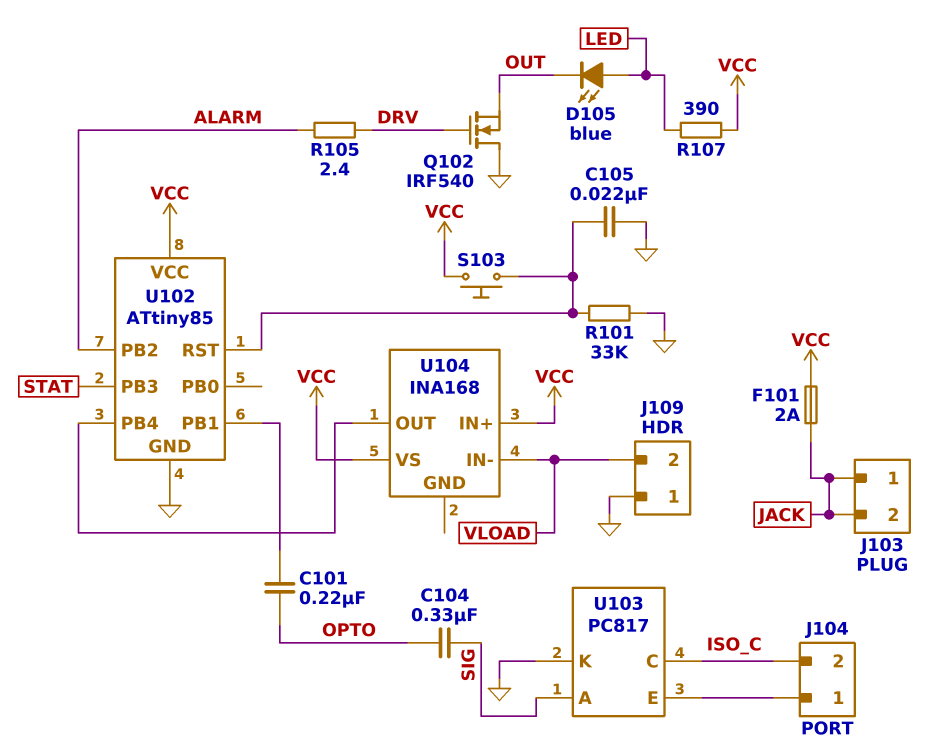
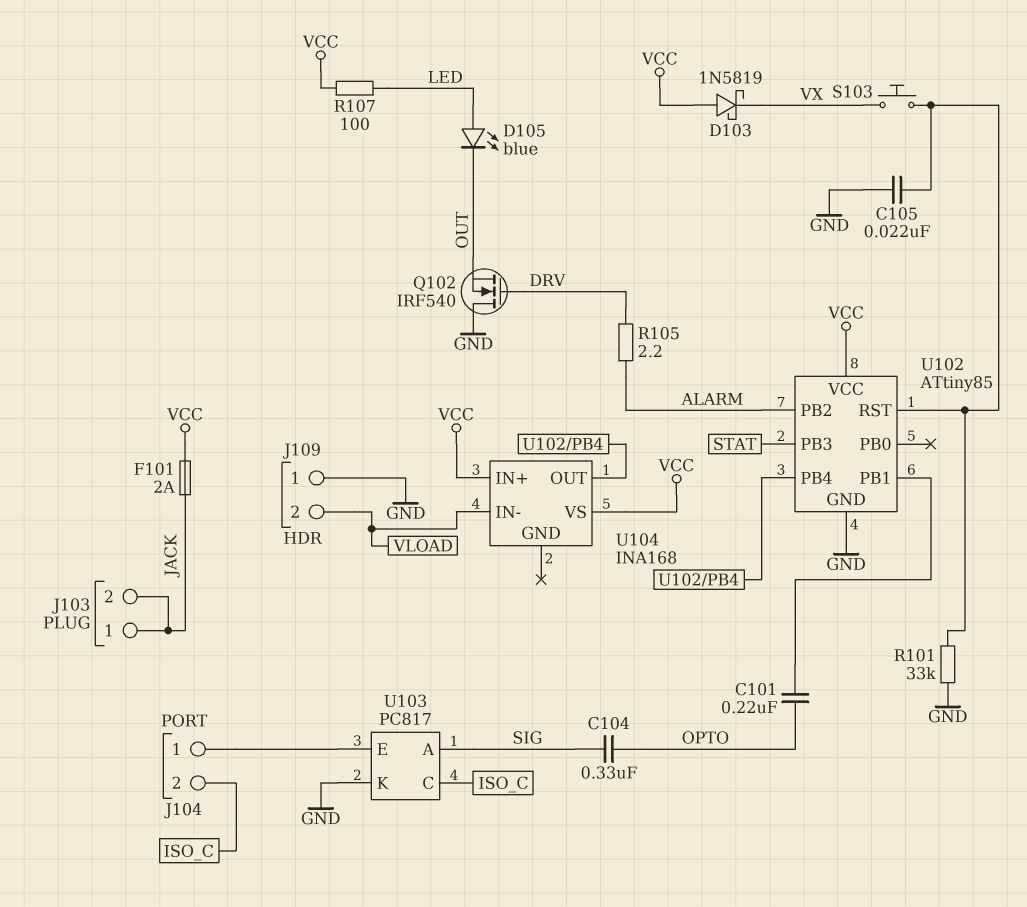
D103: none -> schottky 1N5819 (A VCC, K VX)
R105: 2.4 (ALARM, DRV) -> 2.2 (ALARM, DRV)
R107: 390 (LED, VCC) -> 100 (LED, VCC)
S103: button (U102/RST, VCC) -> button (U102/RST, VX)

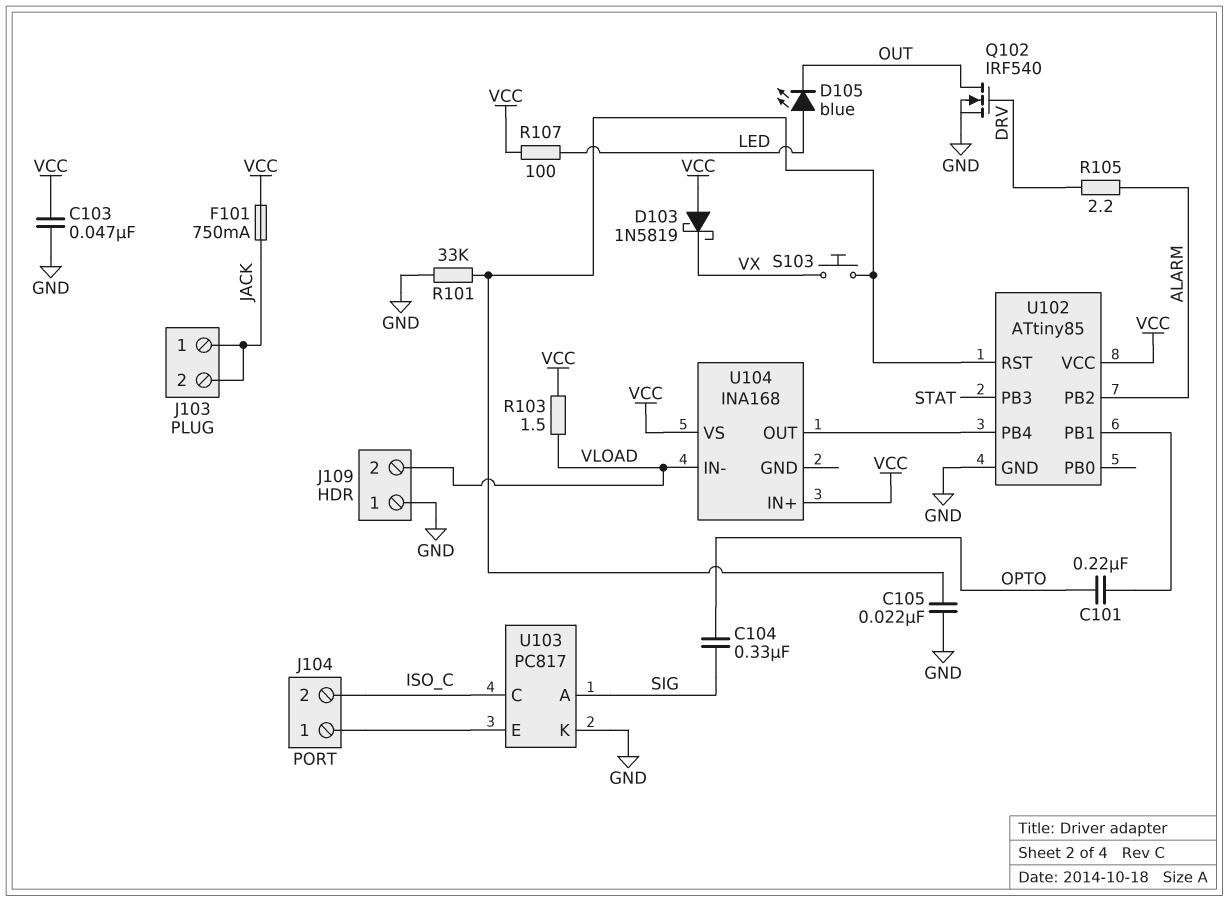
C103: none -> 47nF (GND, VCC)
F101: 2A (JACK, VCC) -> 750mA (JACK, VCC)
Q102: NMOS IRF540 (G DRV, D GND, S OUT) -> NMOS IRF540 (G DRV, D OUT, S GND)
R103: none -> 1.5 (VCC, VLOAD)

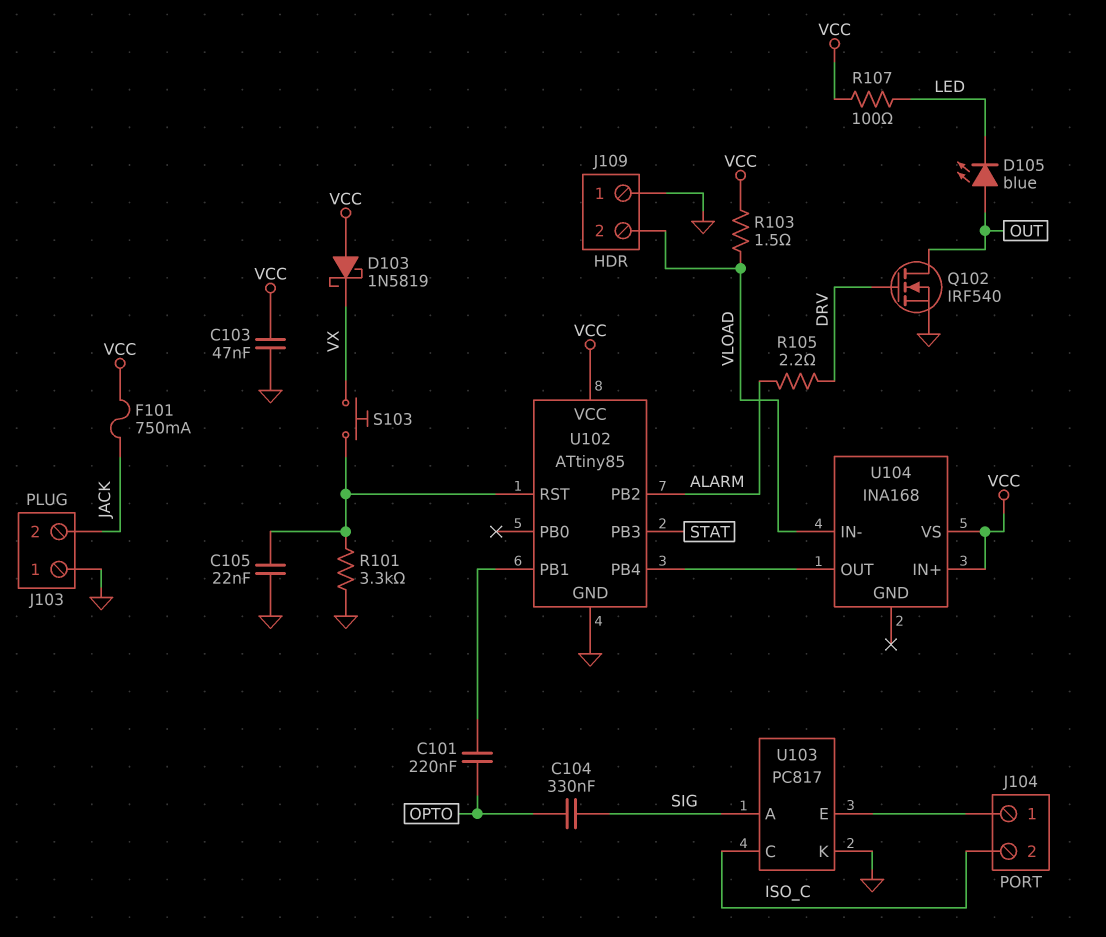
D105: LED blue (A LED, K OUT) -> LED blue (A OUT, K LED)
J103 pin 1: JACK -> GND
R101: 33k (GND, U102/RST) -> 3.3k (GND, U102/RST)

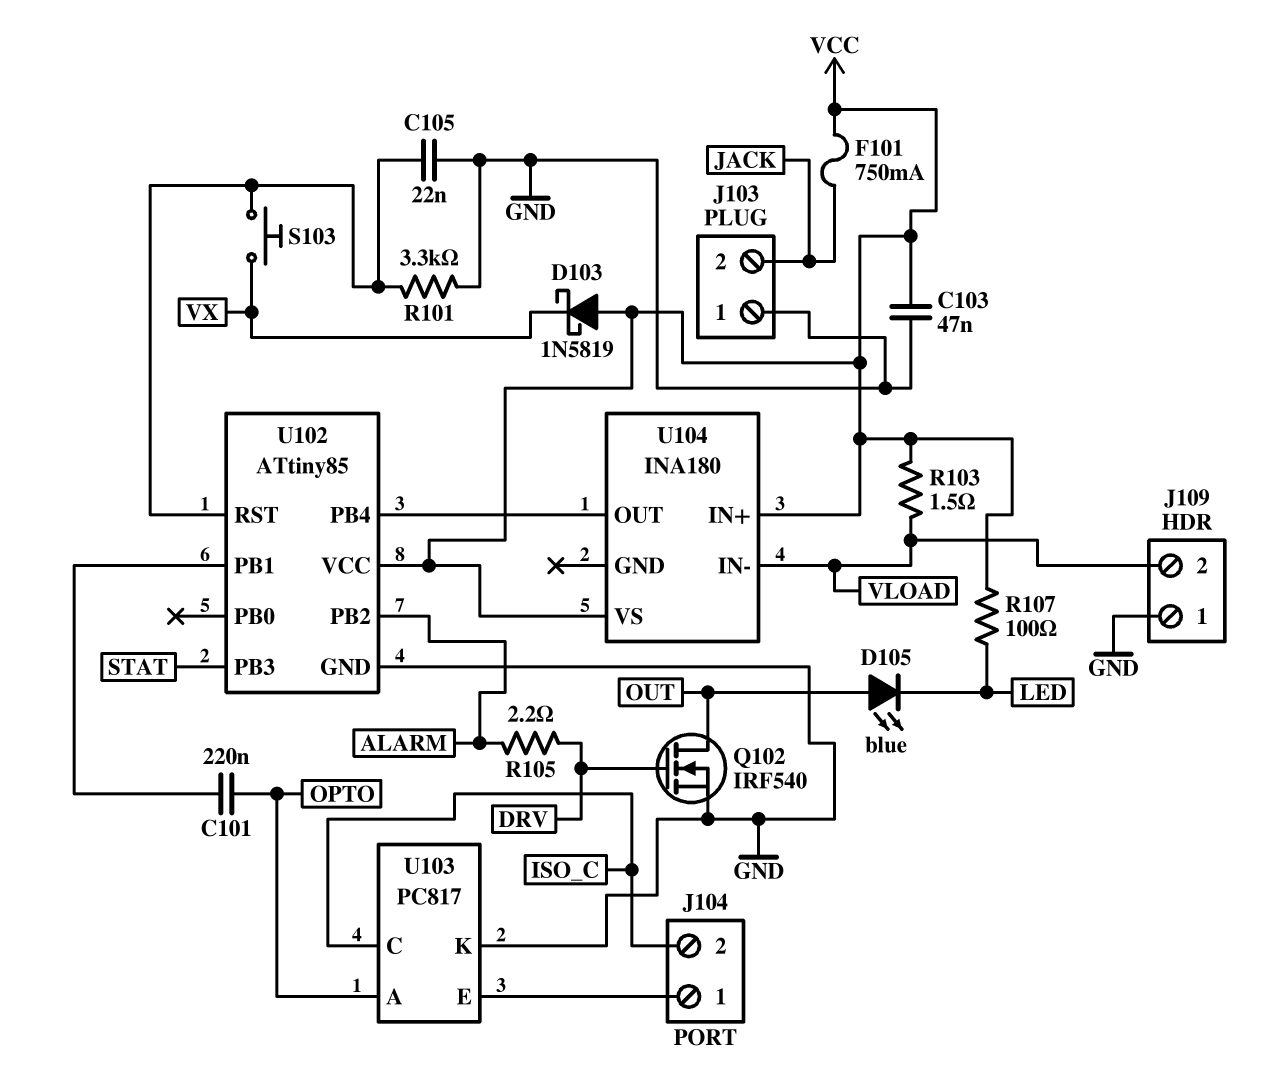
C104: 330nF (OPTO, SIG) -> none
U103 pin A: SIG -> OPTO
U104: INA168 -> INA180

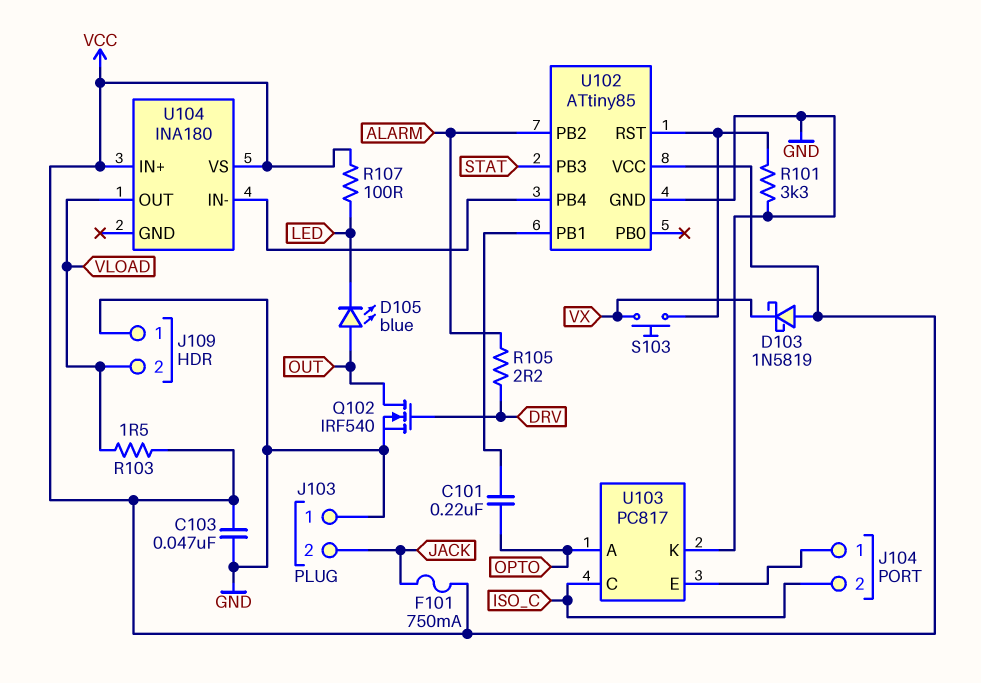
C105: 22nF (GND, U102/RST) -> none
U104 pin IN-: VLOAD -> U102/PB4
U104 pin OUT: U102/PB4 -> VLOAD

